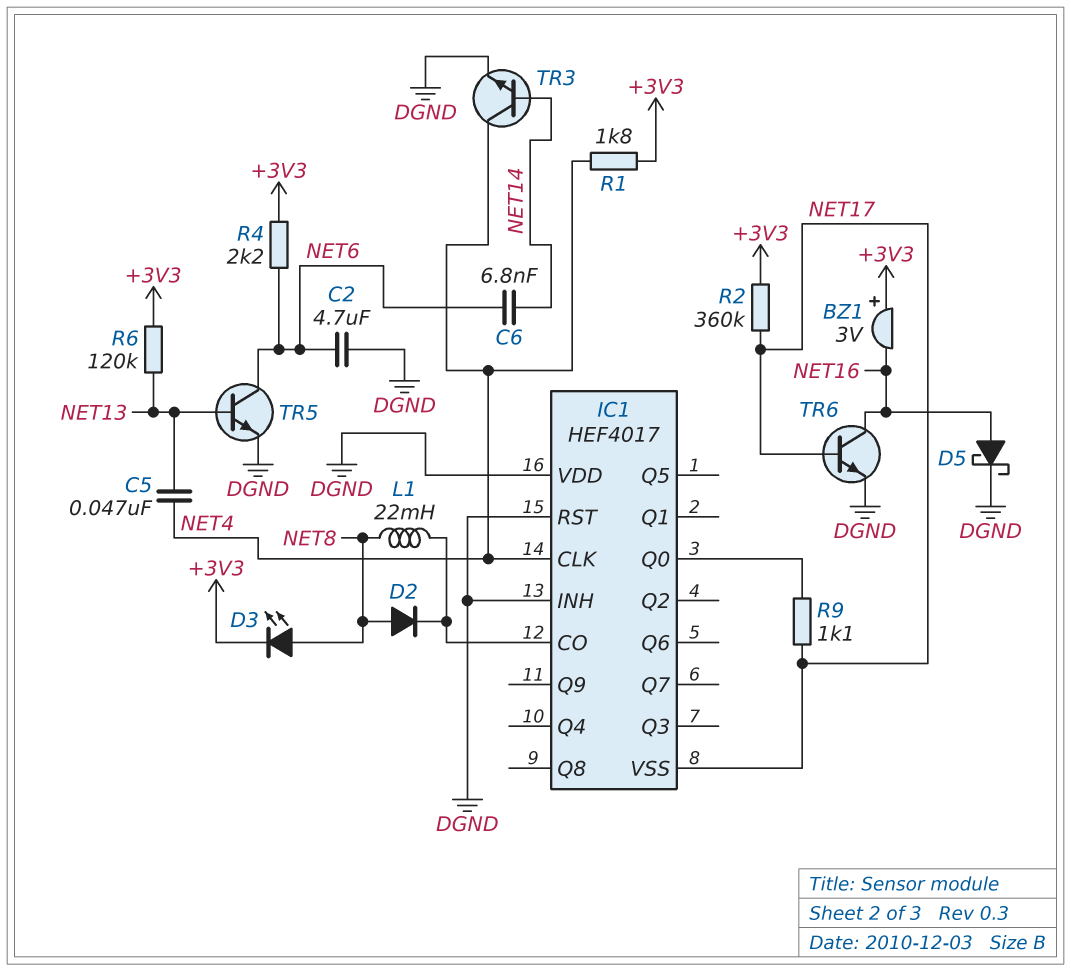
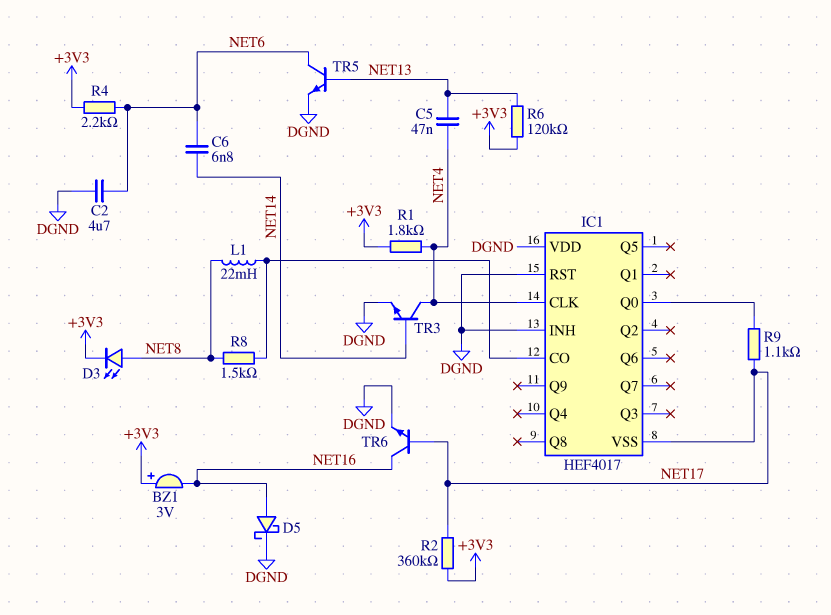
D2: diode (A NET8, K IC1/CO) -> none
R8: none -> 1.5k (IC1/CO, NET8)

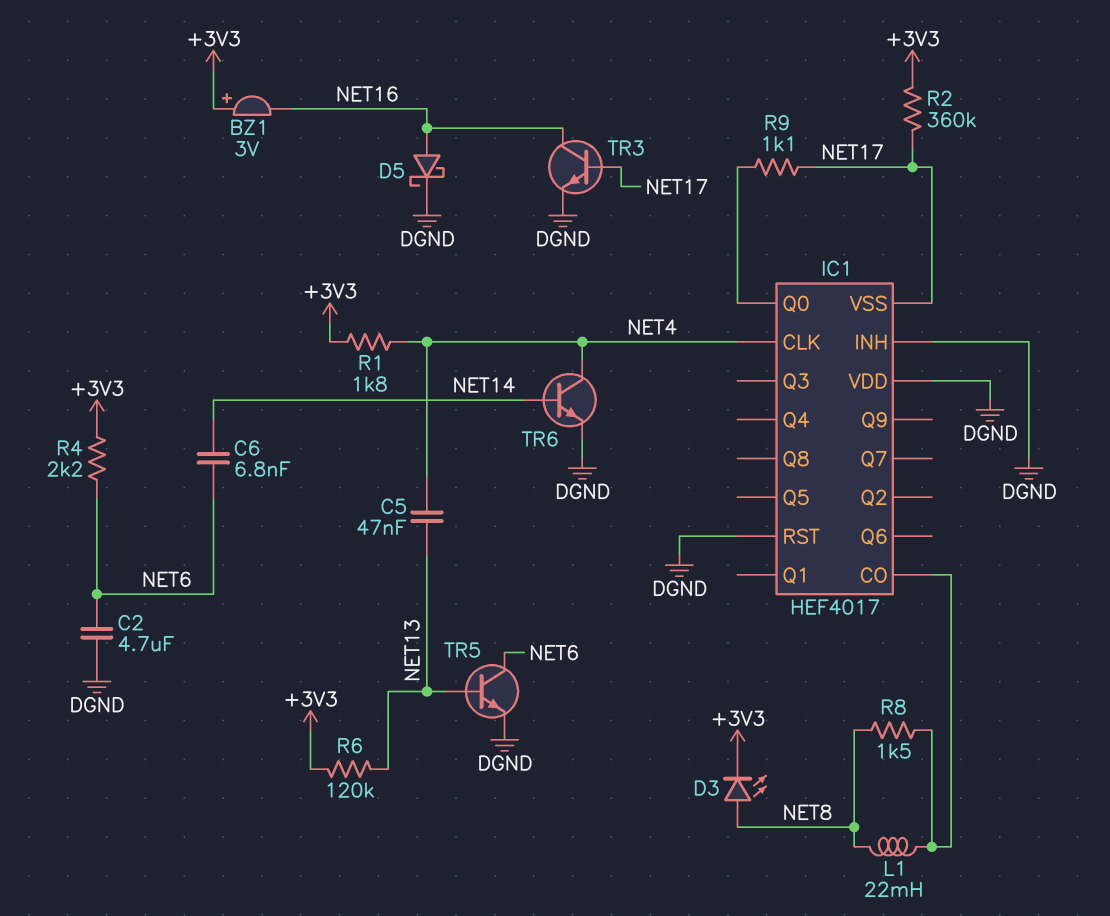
TR3: NPN (B NET14, C NET4, E DGND) -> NPN (B NET17, C NET16, E DGND)
TR6: NPN (B NET17, C NET16, E DGND) -> NPN (B NET14, C NET4, E DGND)

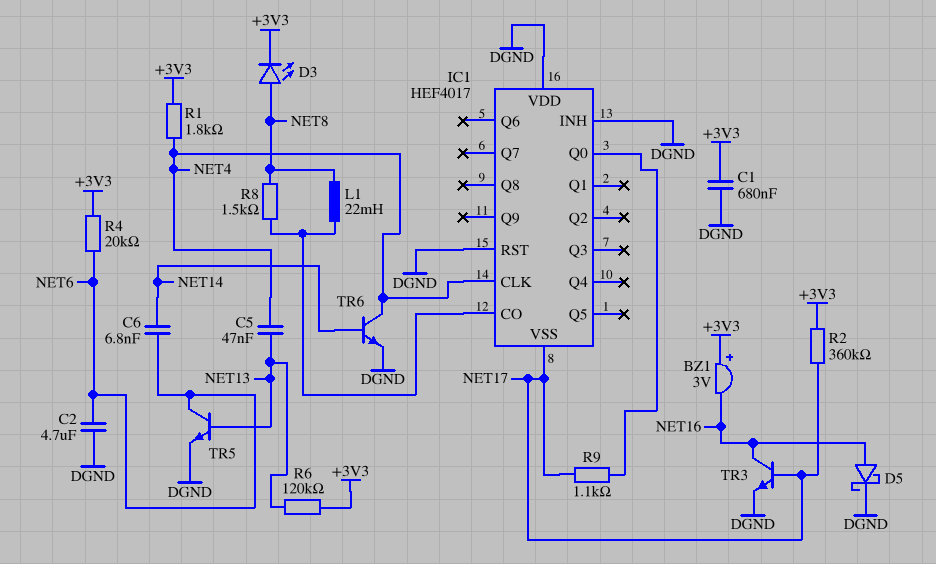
C1: none -> 680nF (+3V3, DGND)
R4: 2.2k (+3V3, NET6) -> 20k (+3V3, NET6)

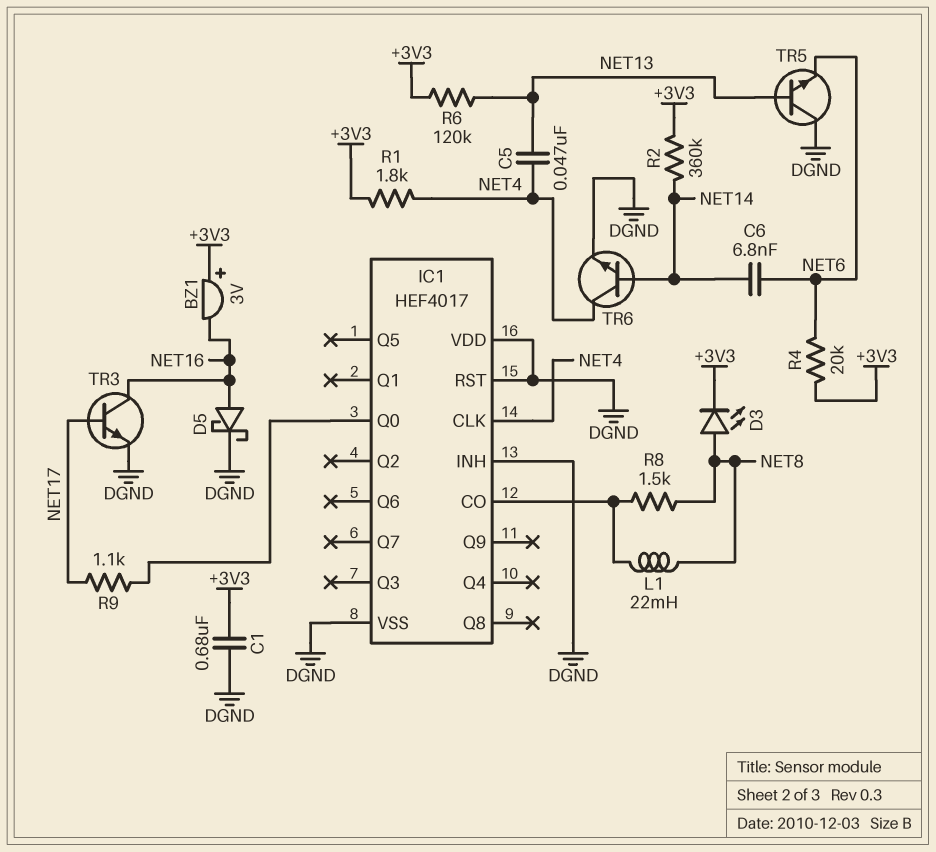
C2: 4.7uF (DGND, NET6) -> none
IC1 pin VSS: NET17 -> DGND
R2: 360k (+3V3, NET17) -> 360k (+3V3, NET14)
TR5: NPN (B NET13, C NET6, E DGND) -> NPN (B NET13, C DGND, E NET6)

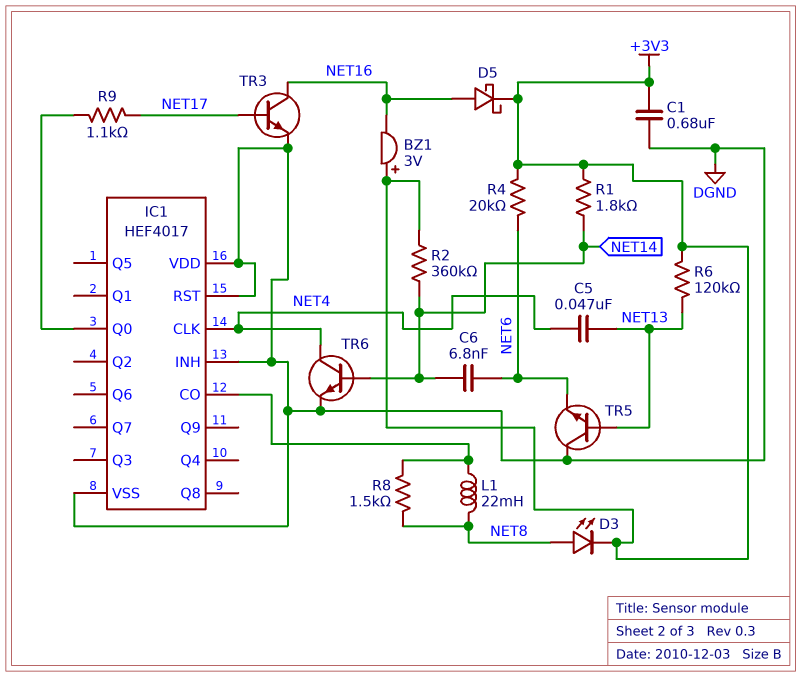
D5: schottky (A NET16, K DGND) -> schottky (A NET16, K +3V3)
R1: 1.8k (+3V3, NET4) -> 1.8k (+3V3, NET14)

